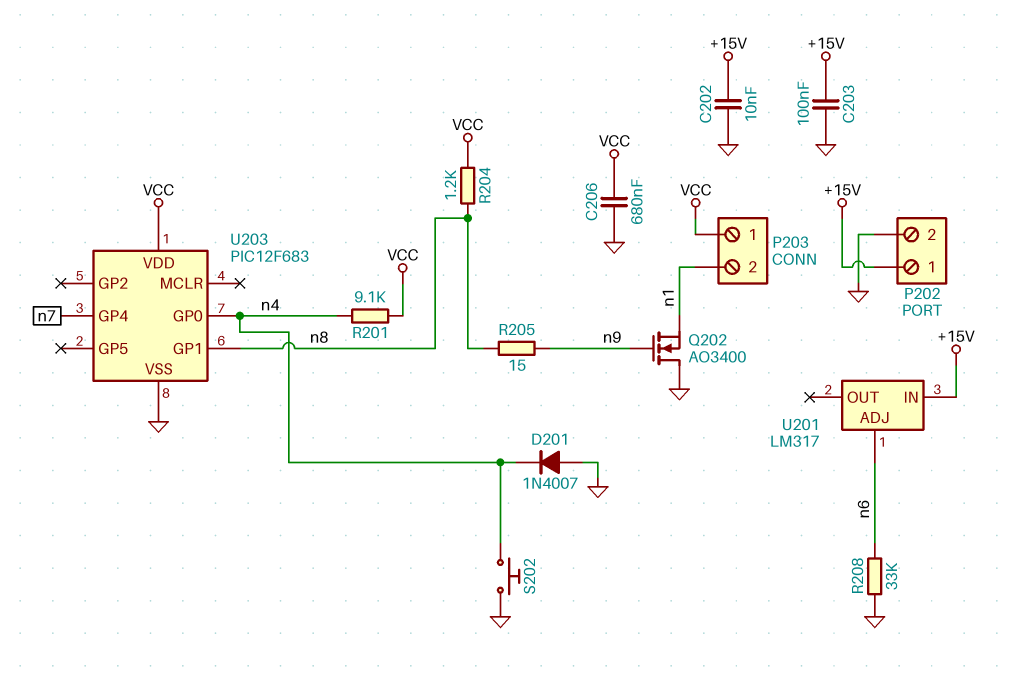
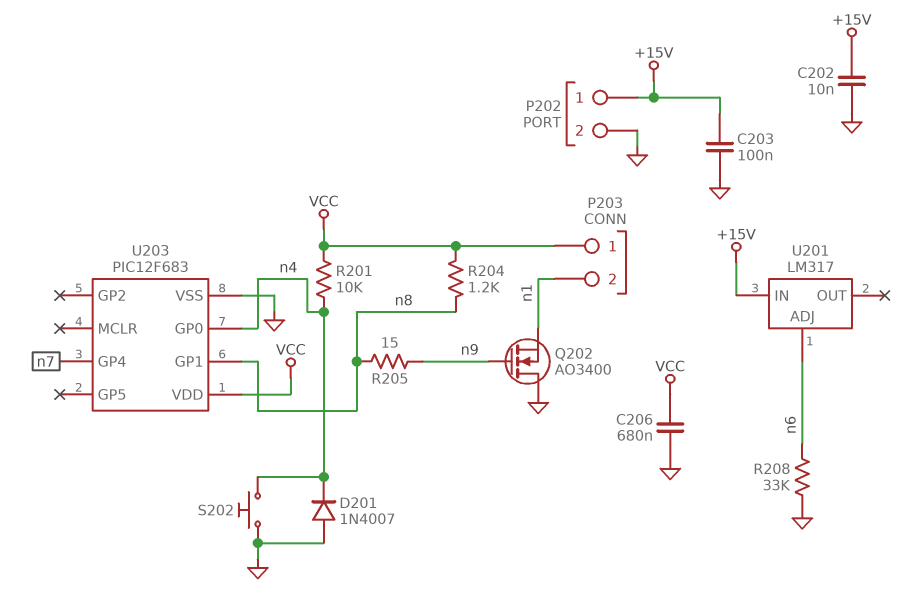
R201: 9.1k (VCC, n4) -> 10k (VCC, n4)

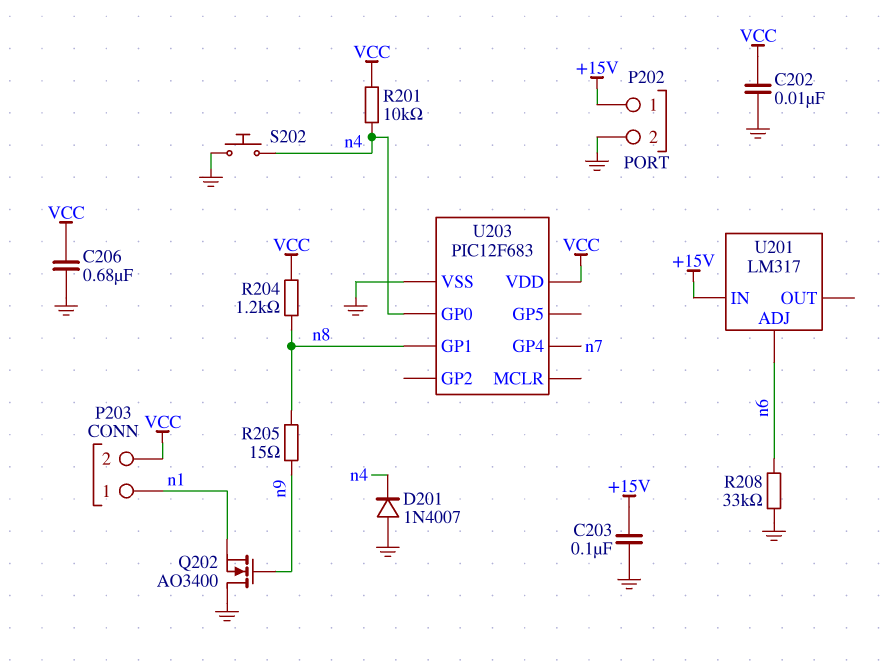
C202: 10nF (+15V, GND) -> 10nF (GND, VCC)
P203 pin 1: VCC -> n1
P203 pin 2: n1 -> VCC

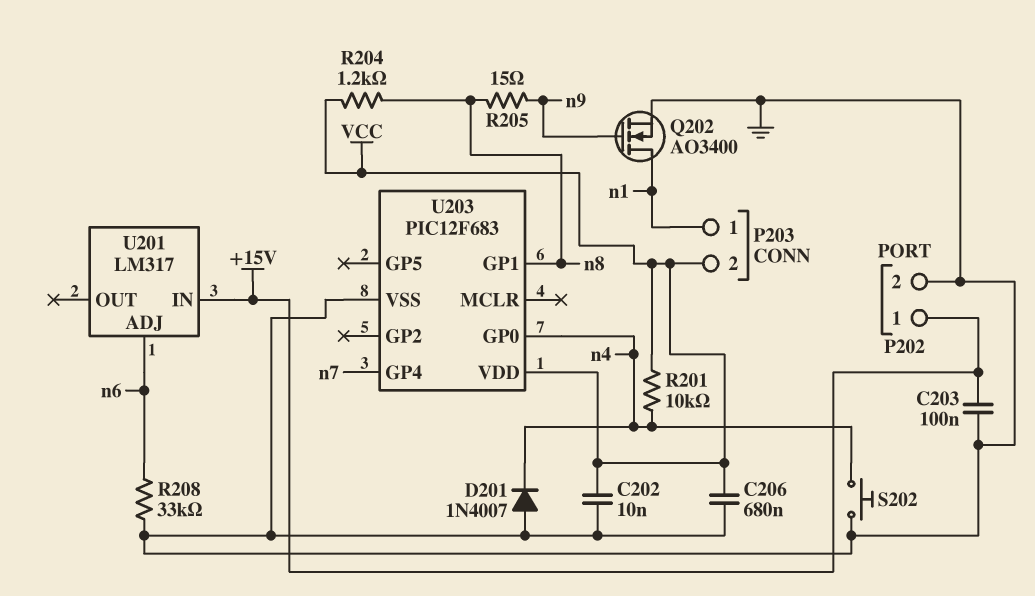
Q202: NMOS AO3400 (G n9, D GND, S n1) -> NMOS AO3400 (G n9, D n1, S GND)

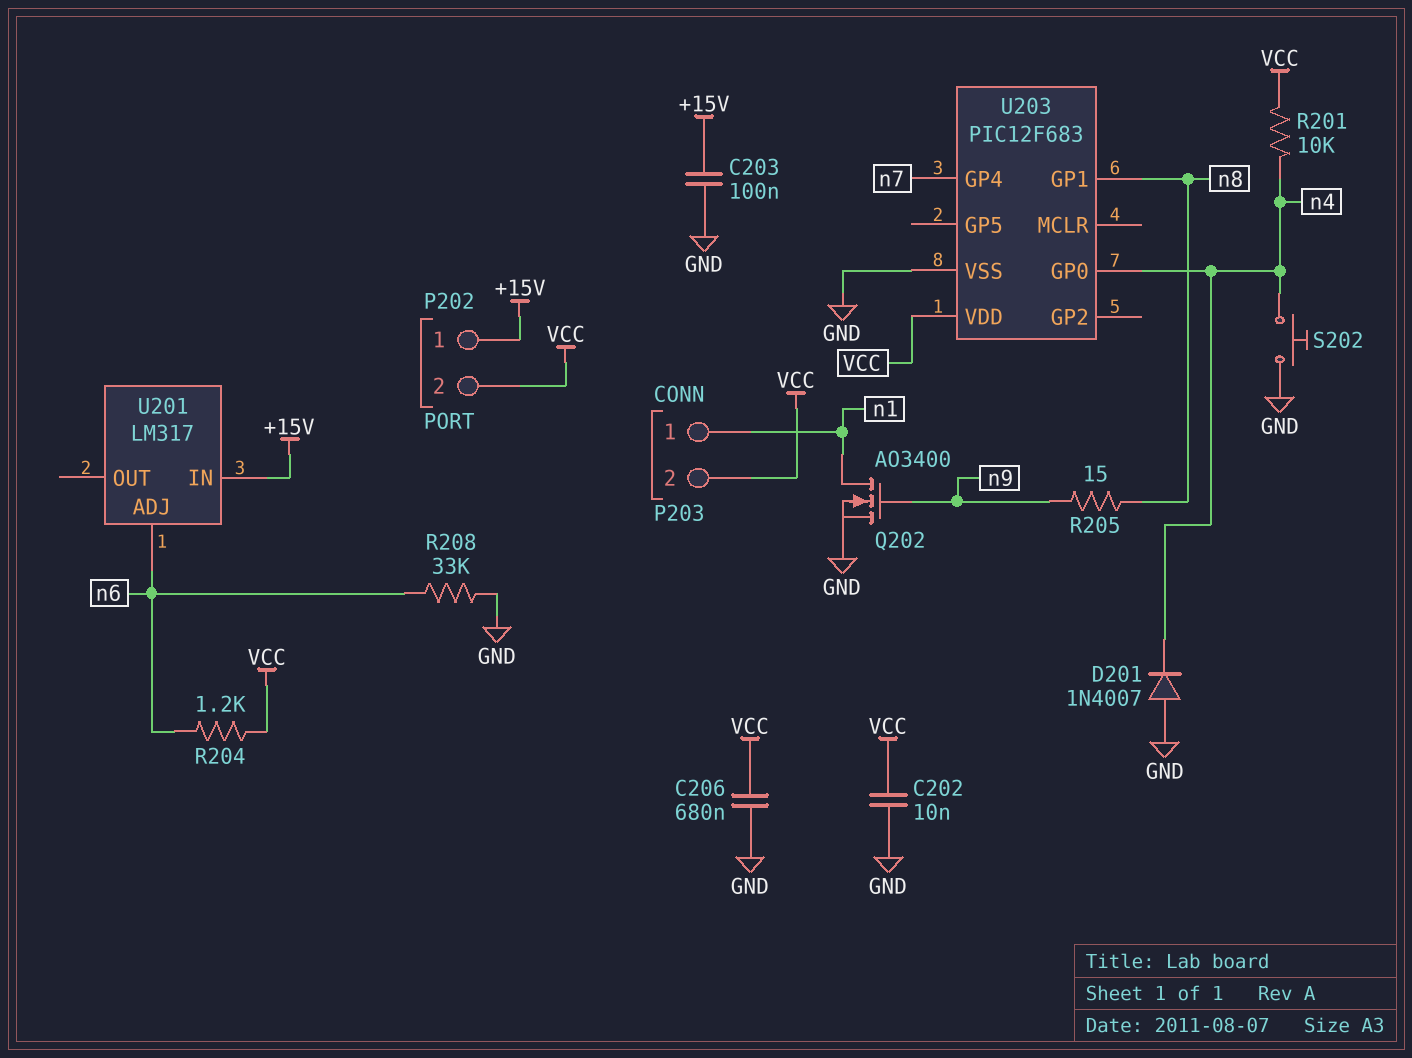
P202 pin 2: GND -> VCC
R204: 1.2k (VCC, n8) -> 1.2k (VCC, n6)

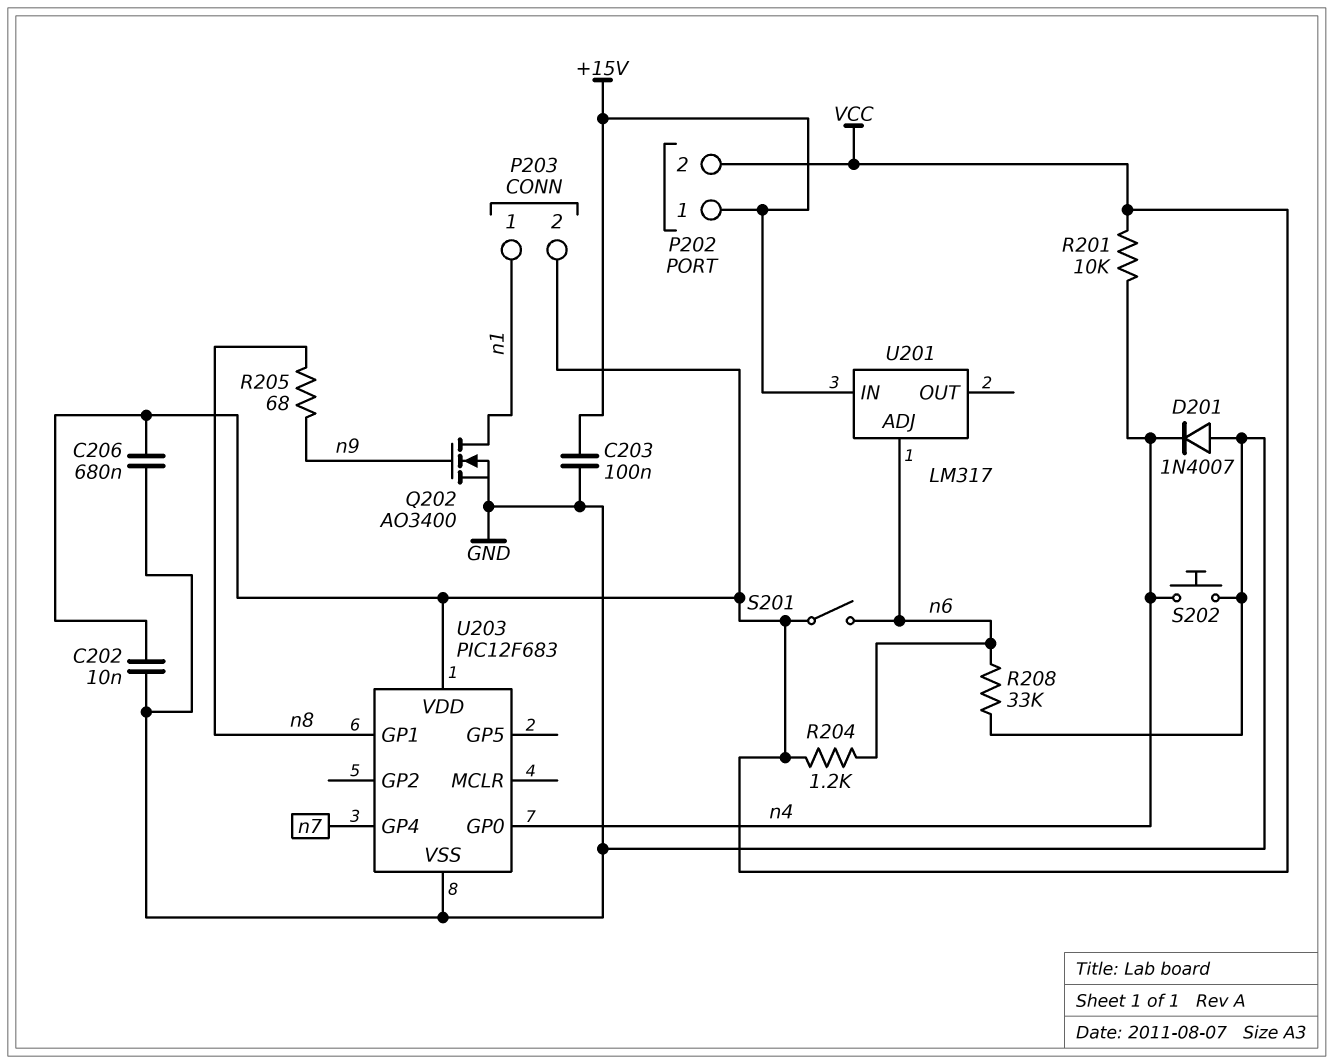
R205: 15 (n8, n9) -> 68 (n8, n9)
S201: none -> switch (VCC, n6)

